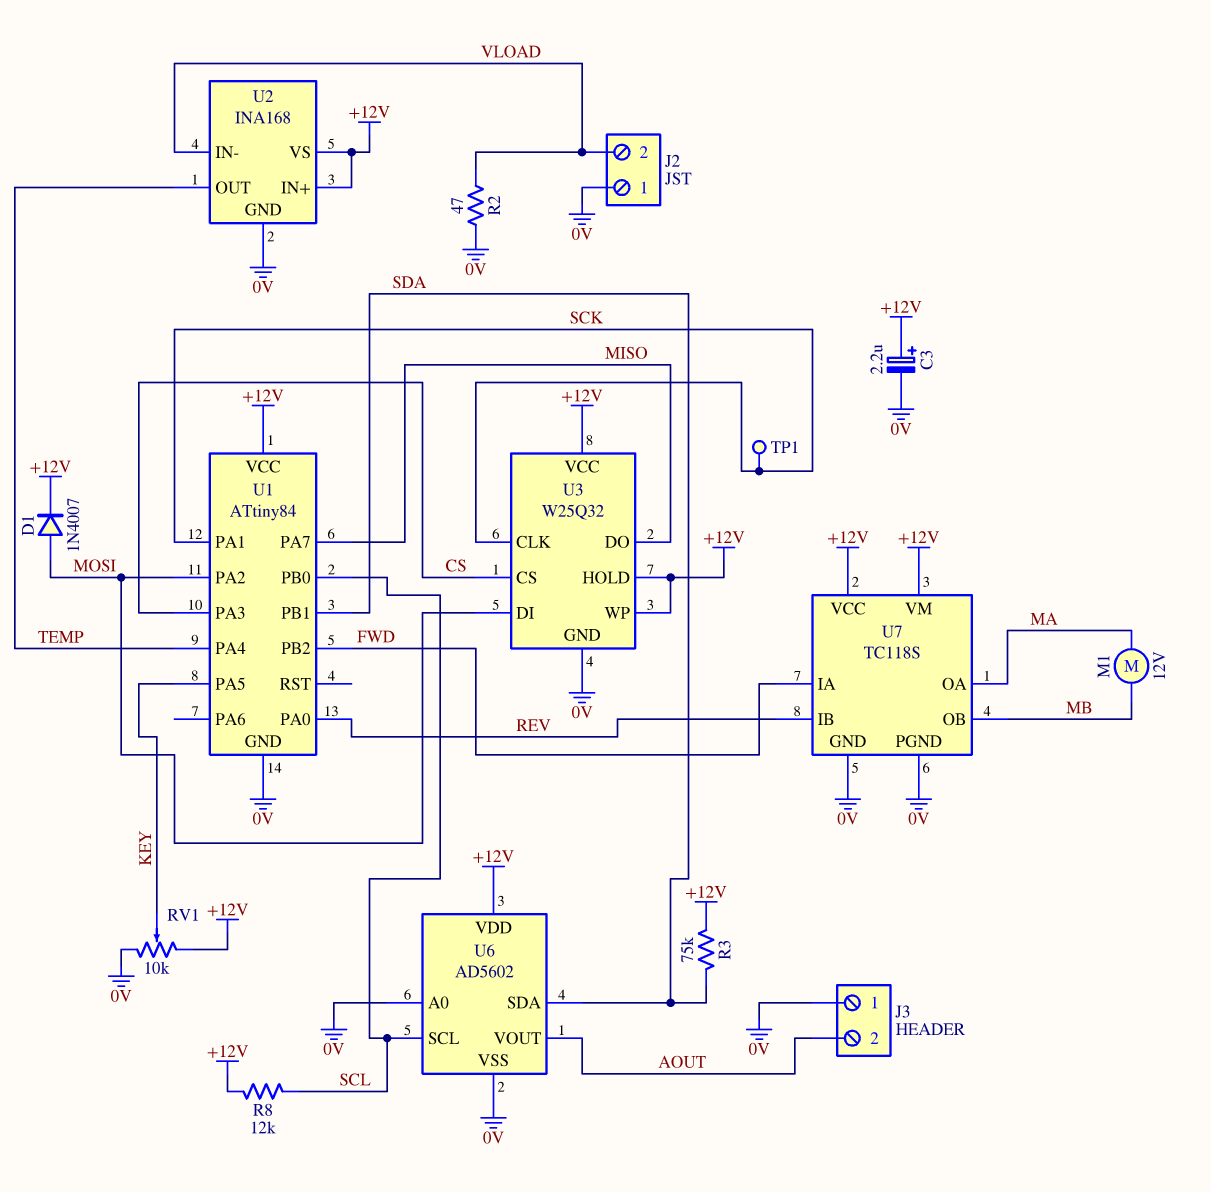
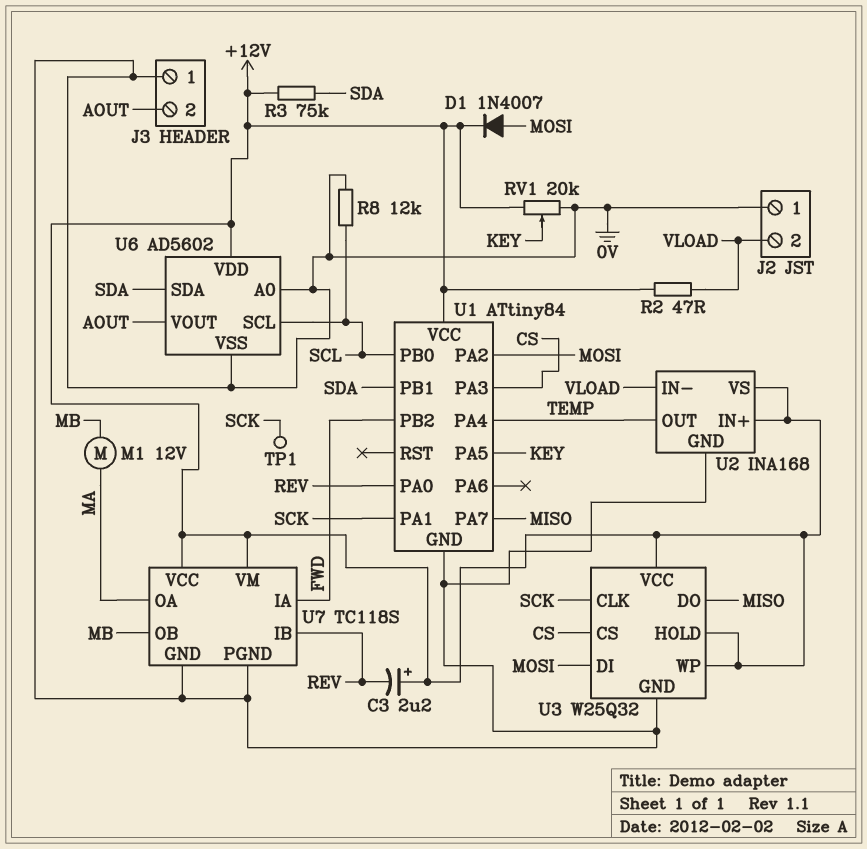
C3: 2.2uF (plus +12V, minus 0V) -> 2.2uF (plus +12V, minus REV)
R2: 47 (0V, VLOAD) -> 47 (+12V, VLOAD)
R8: 12k (+12V, SCL) -> 12k (0V, SCL)
RV1: 10k (+12V, 0V, wiper KEY) -> 20k (+12V, 0V, wiper KEY)

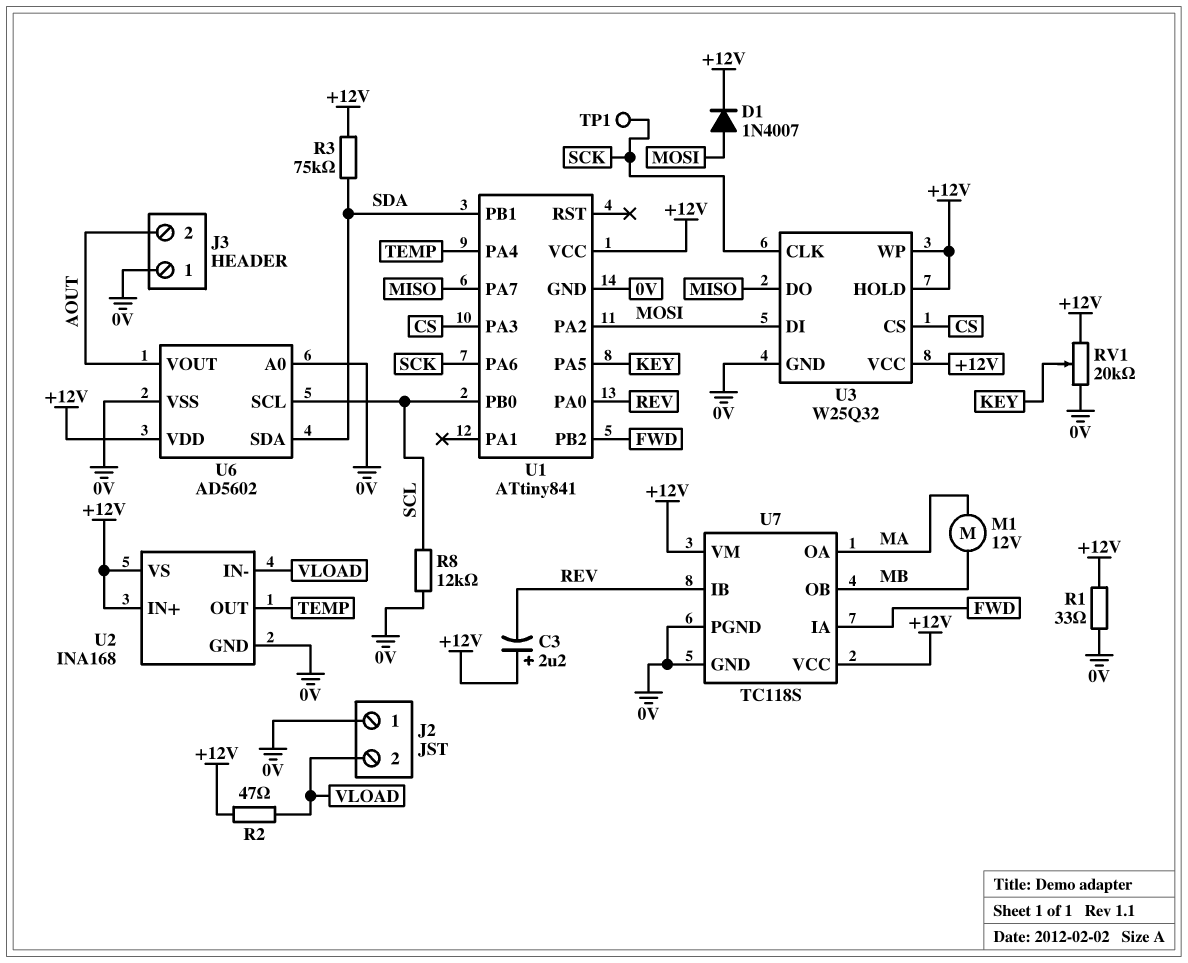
R1: none -> 33 (+12V, 0V)
U1: ATtiny84 -> ATtiny841
U1 pin PA1: SCK -> none
U1 pin PA6: none -> SCK

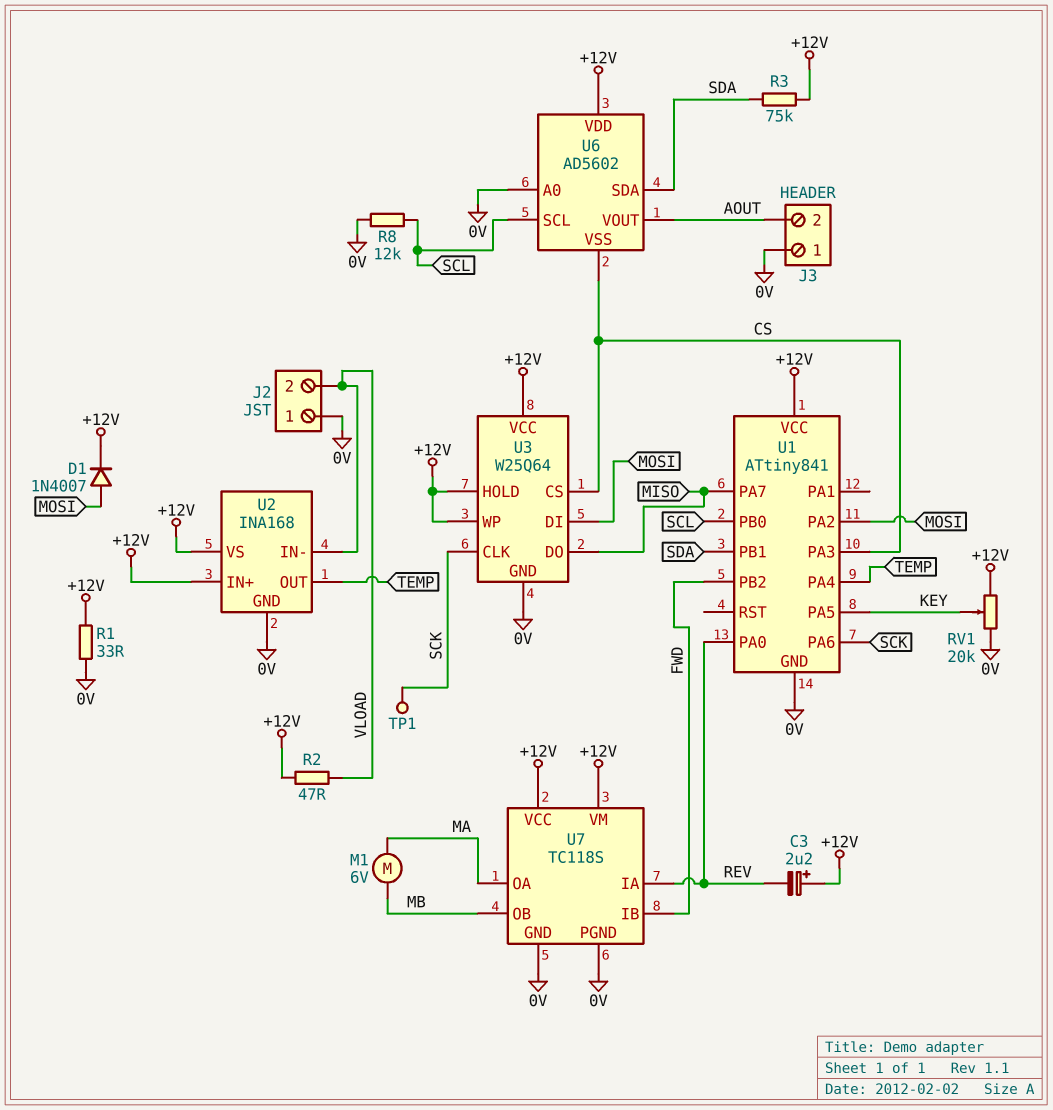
M1: motor 12V (MA, MB) -> motor 6V (MA, MB)
U3: W25Q32 -> W25Q64
U6 pin VSS: 0V -> CS
U7 pin IA: FWD -> REV
U7 pin IB: REV -> FWD

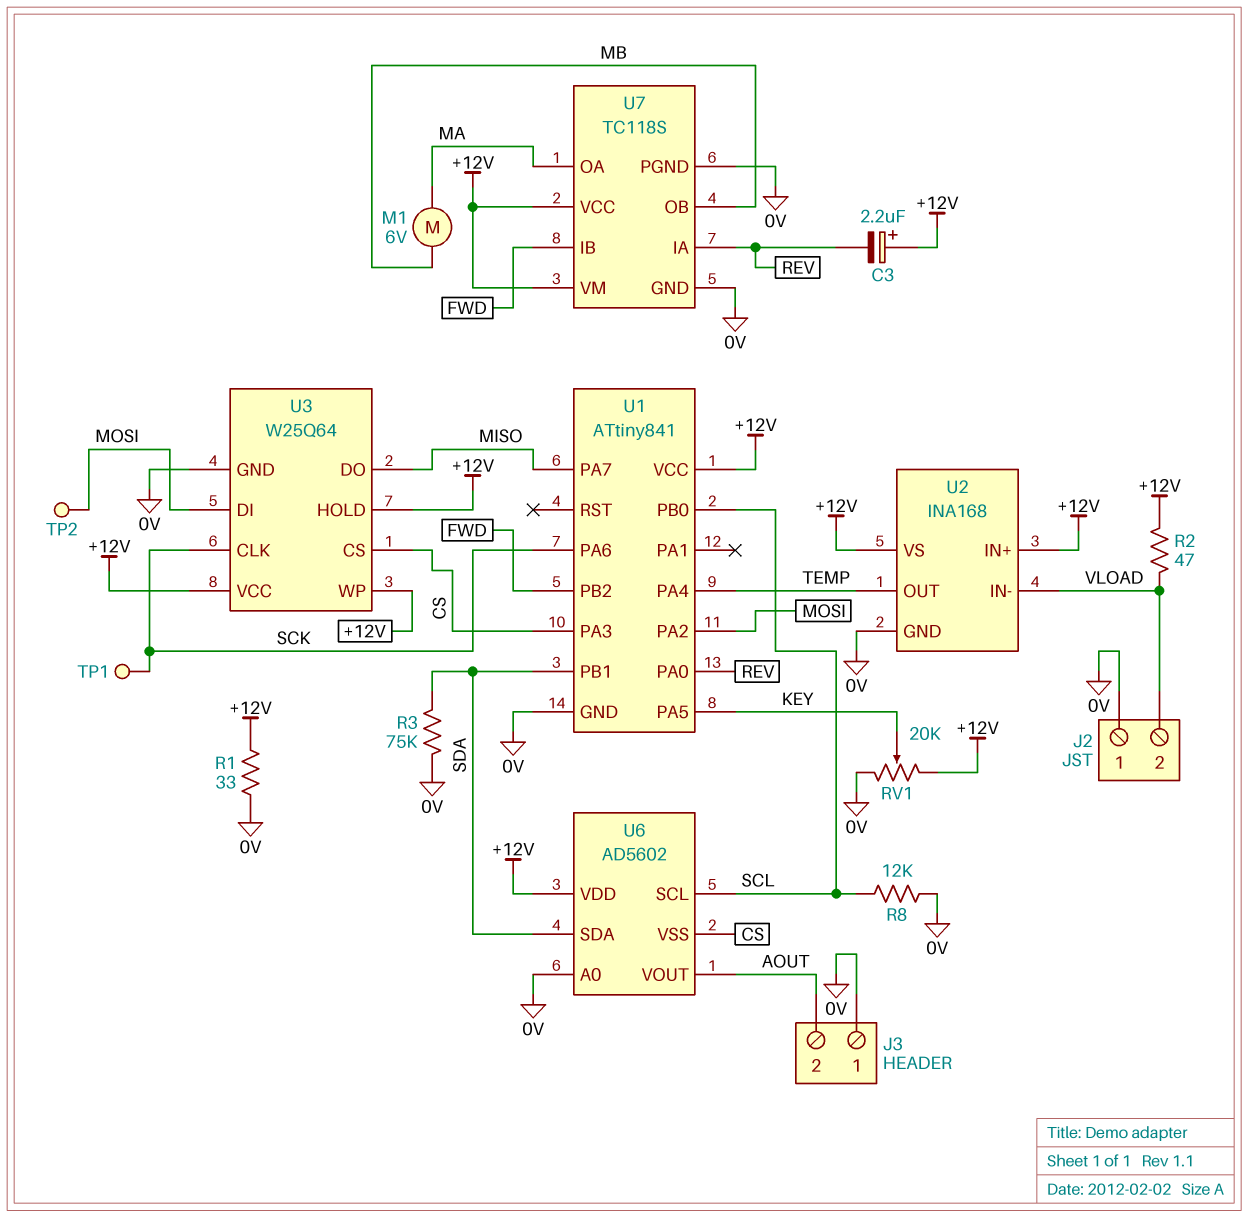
D1: diode 1N4007 (A MOSI, K +12V) -> none
R3: 75k (+12V, SDA) -> 75k (0V, SDA)
TP2: none -> test point (MOSI)

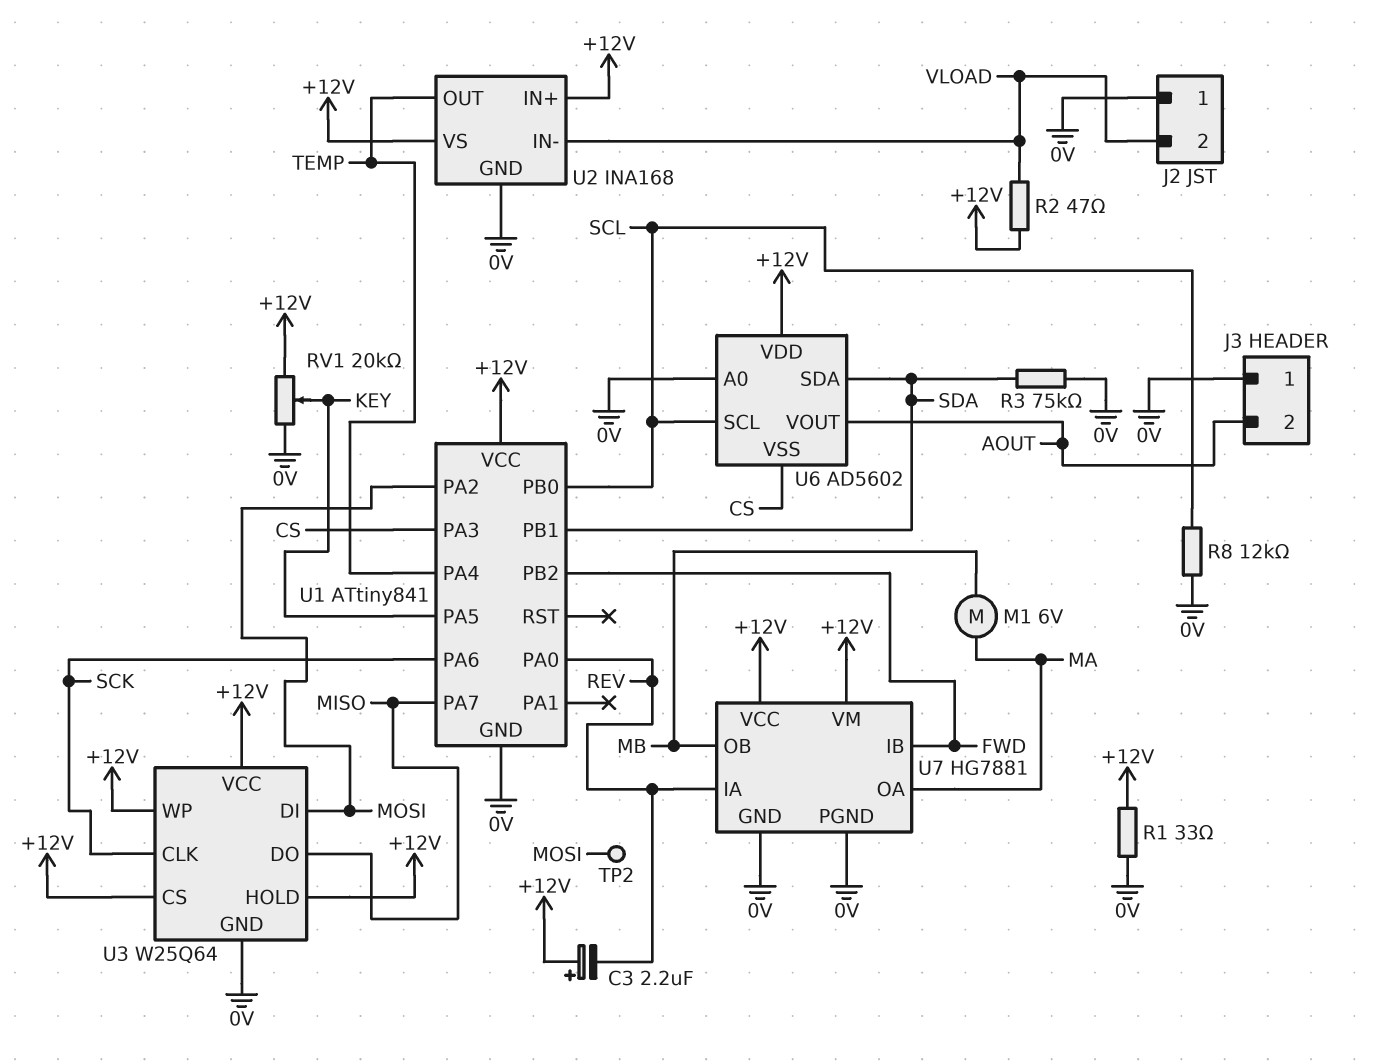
TP1: test point (SCK) -> none
U3 pin CS: CS -> +12V
U7: TC118S -> HG7881

